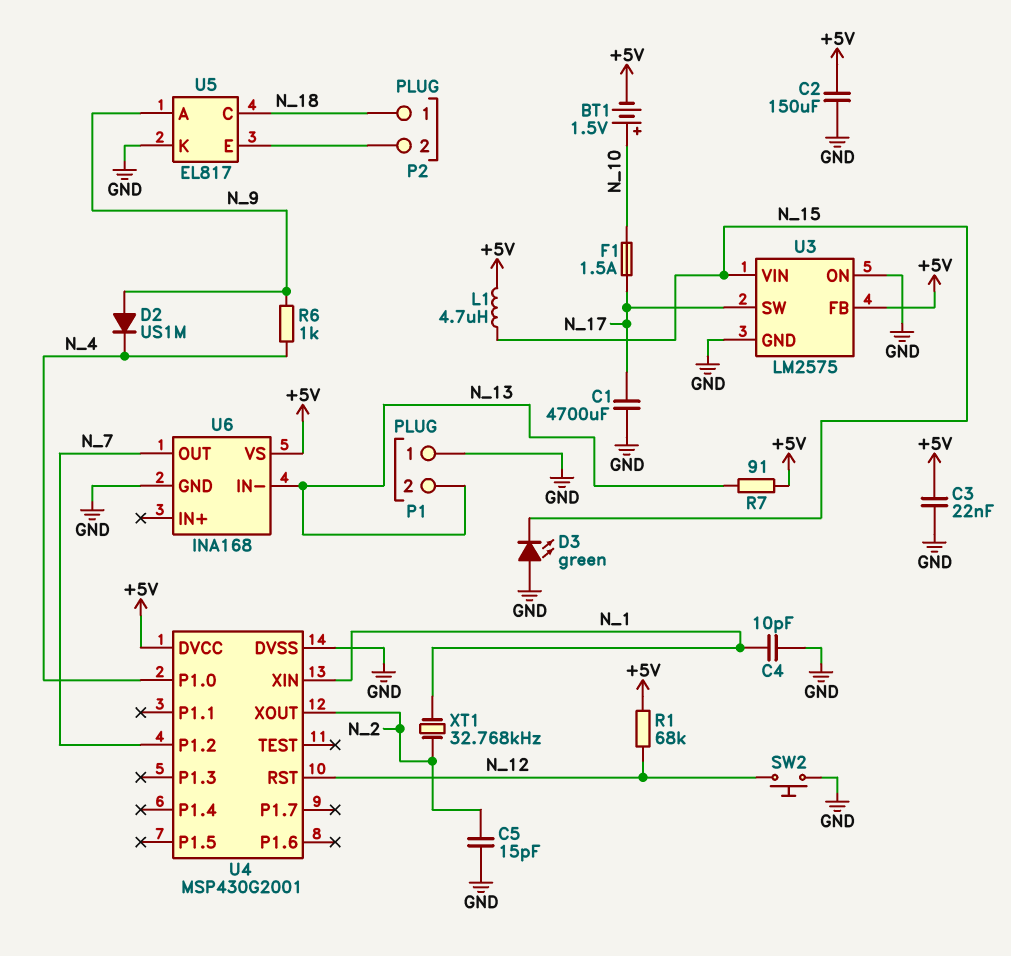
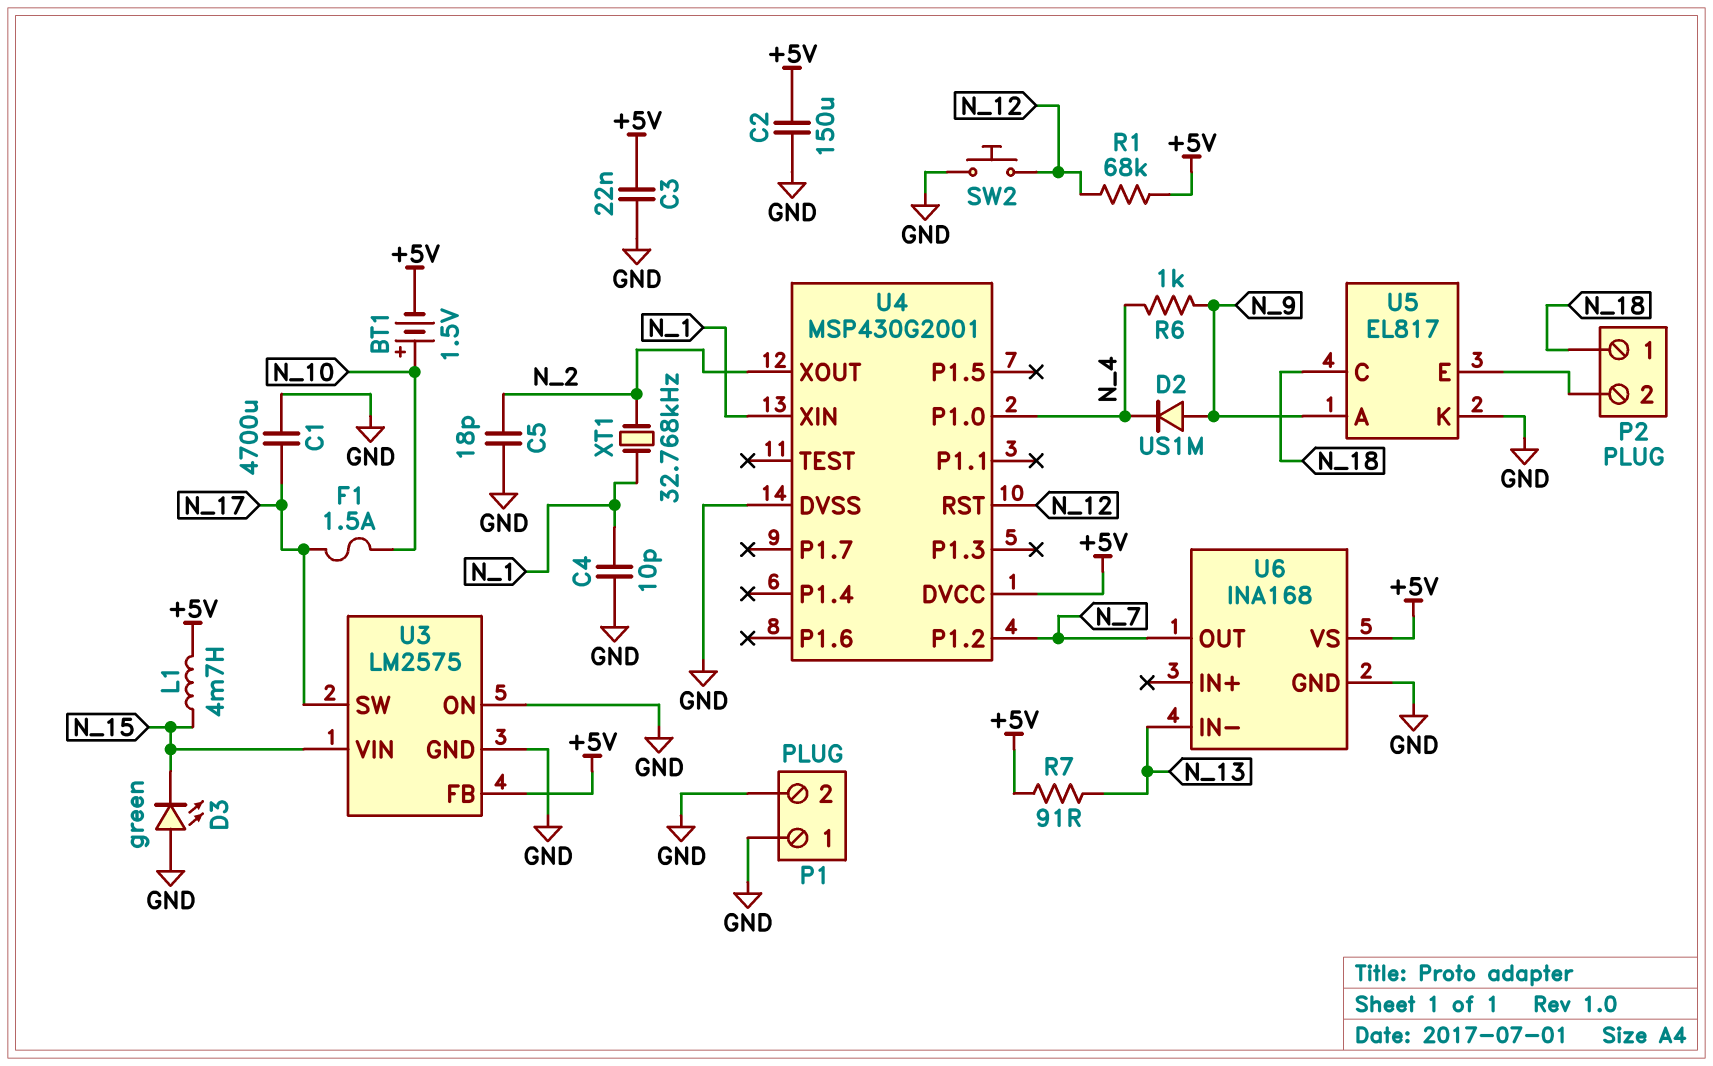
C5: 15pF (GND, N_2) -> 18pF (GND, N_2)
L1: 4.7uH (+5V, N_15) -> 4.7mH (+5V, N_15)
P1 pin 2: N_13 -> GND

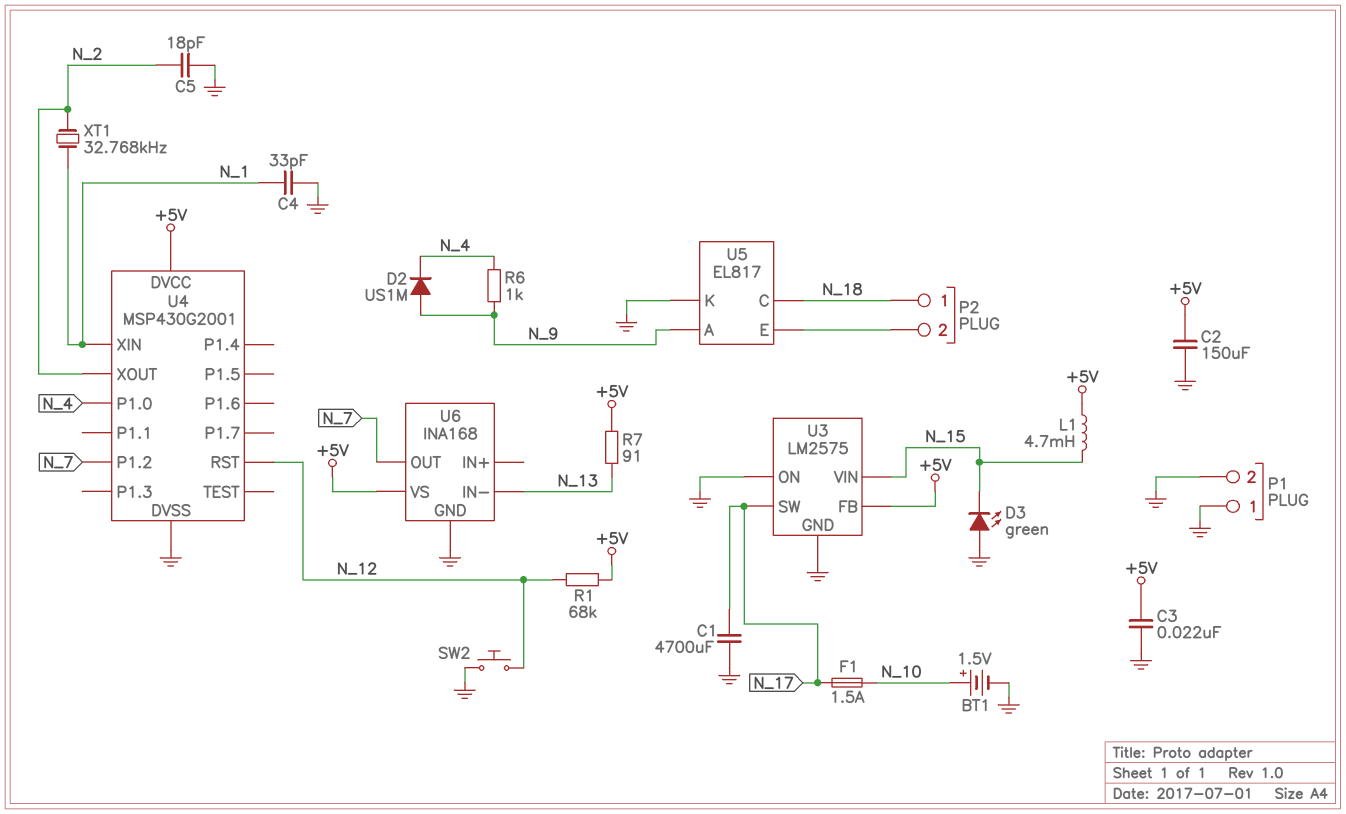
BT1: 1.5V (plus N_10, minus +5V) -> 1.5V (plus N_10, minus GND)
C4: 10pF (GND, N_1) -> 33pF (GND, N_1)

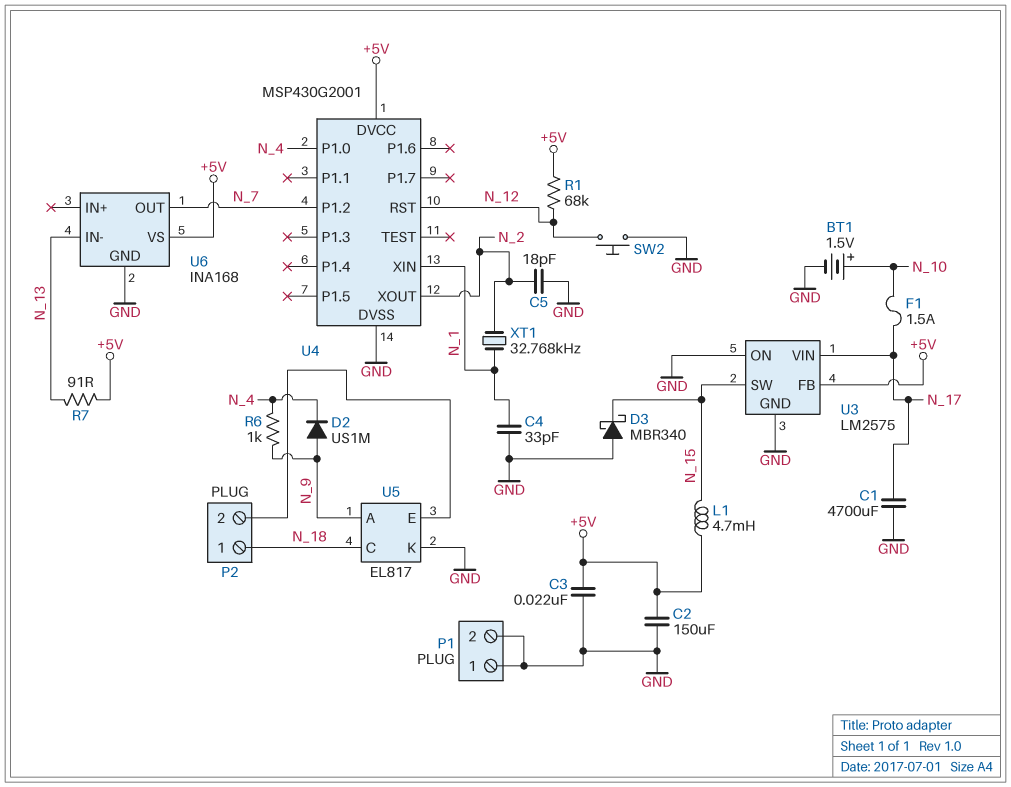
D3: LED green (A GND, K N_15) -> schottky MBR340 (A GND, K N_15)
U3 pin SW: N_17 -> N_15
U3 pin VIN: N_15 -> N_17

